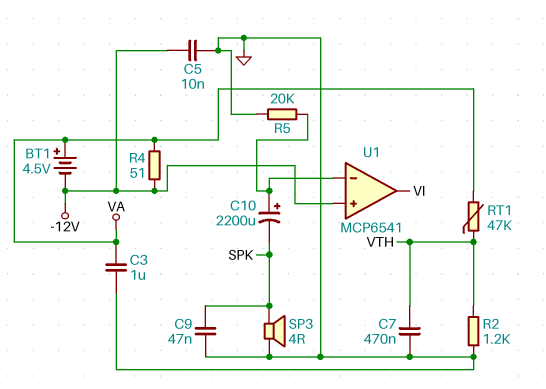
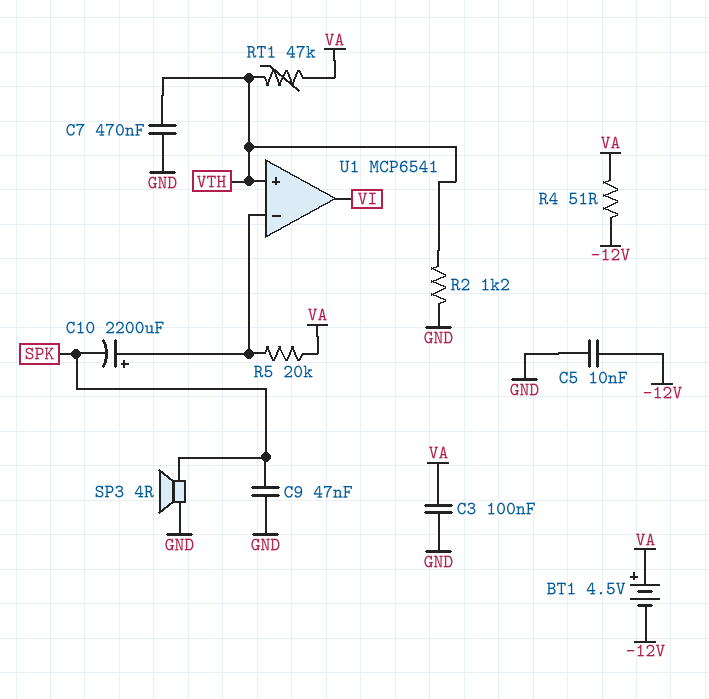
C3: 1uF (GND, VA) -> 100nF (GND, VA)
R5: 20k (GND, U1/in-) -> 20k (U1/in-, VA)
U1 pin in+: -12V -> VTH

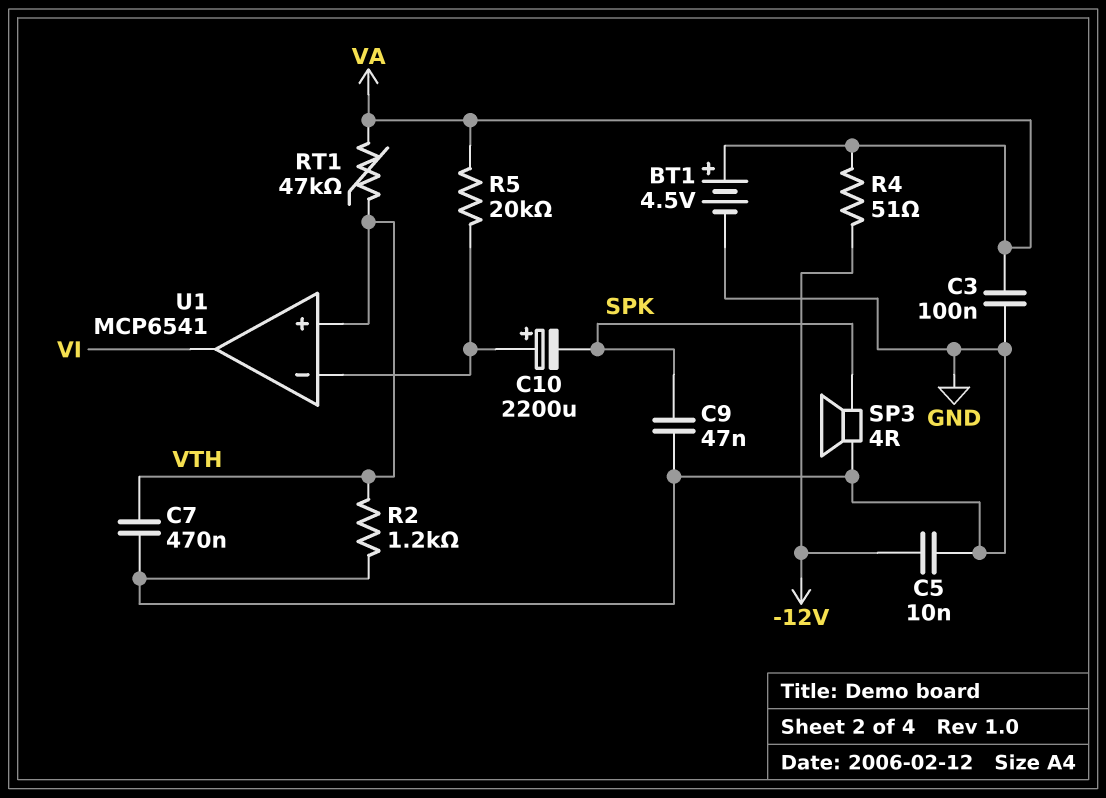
BT1: 4.5V (plus VA, minus -12V) -> 4.5V (plus VA, minus GND)

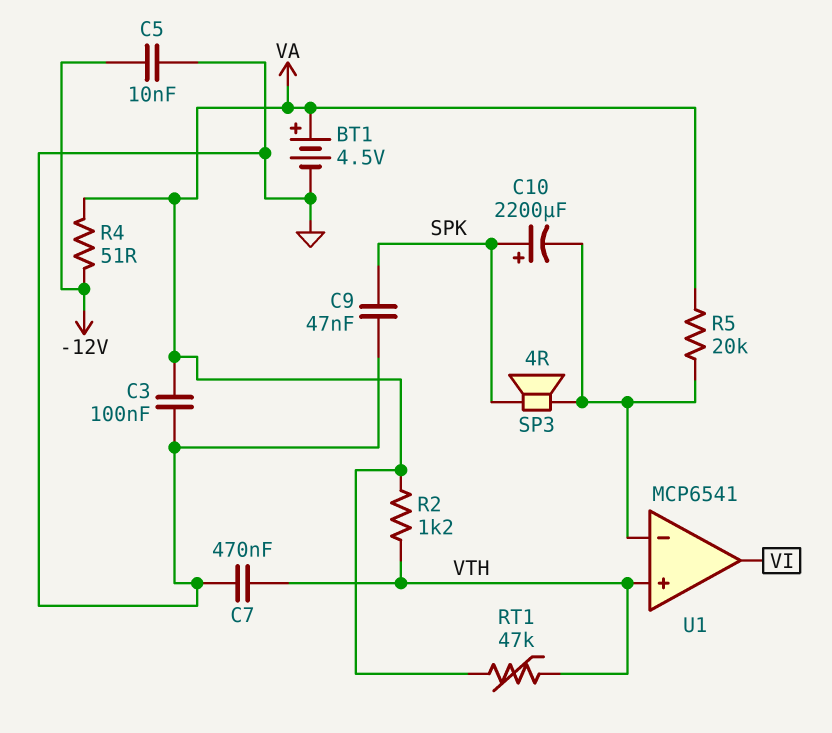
C10: 2200uF (plus U1/in-, minus SPK) -> 2200uF (plus SPK, minus U1/in-)
R2: 1.2k (GND, VTH) -> 1.2k (VA, VTH)
SP3: speaker 4R (GND, SPK) -> speaker 4R (SPK, U1/in-)

